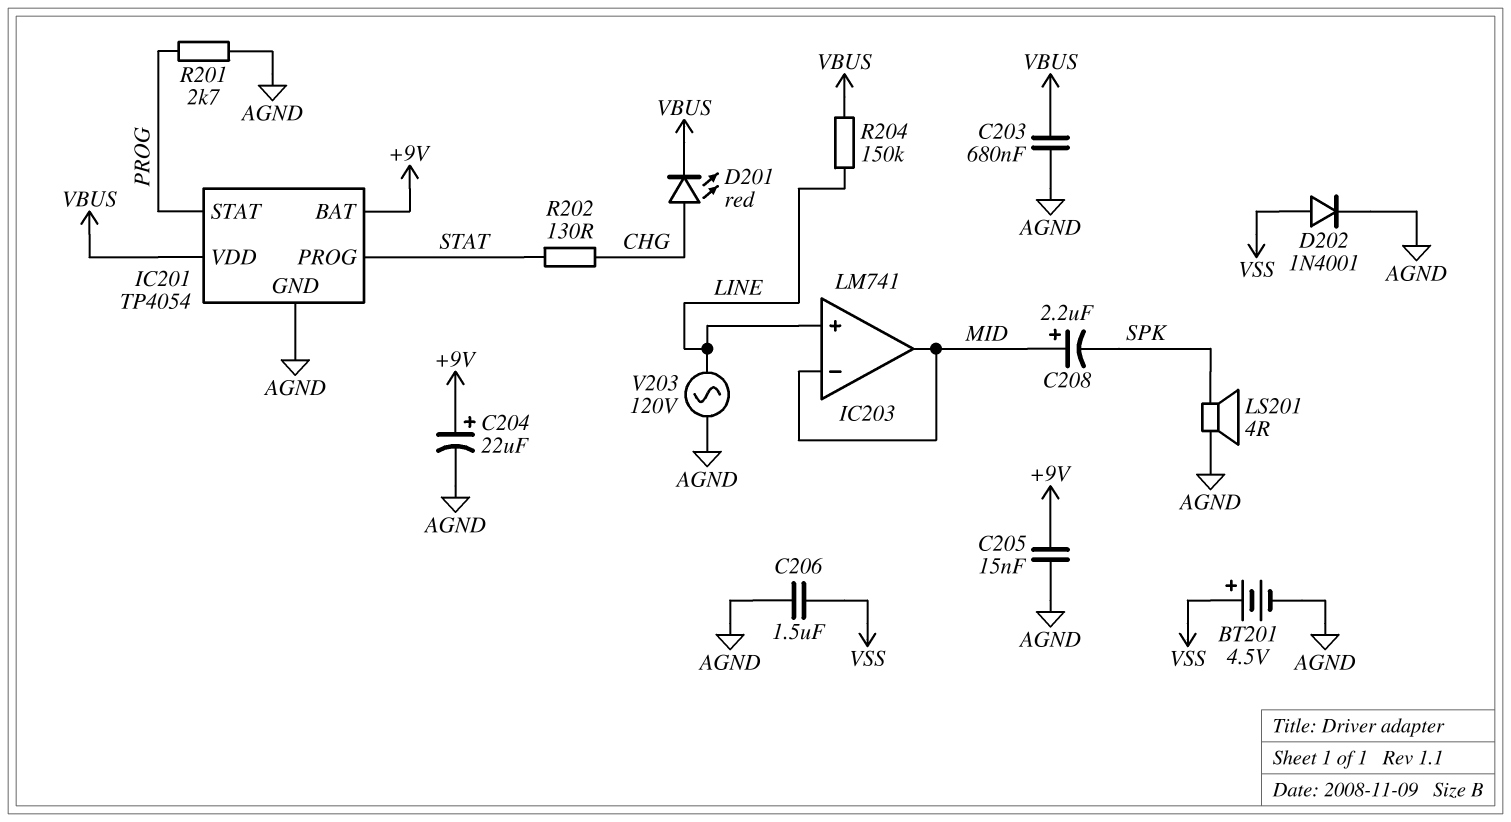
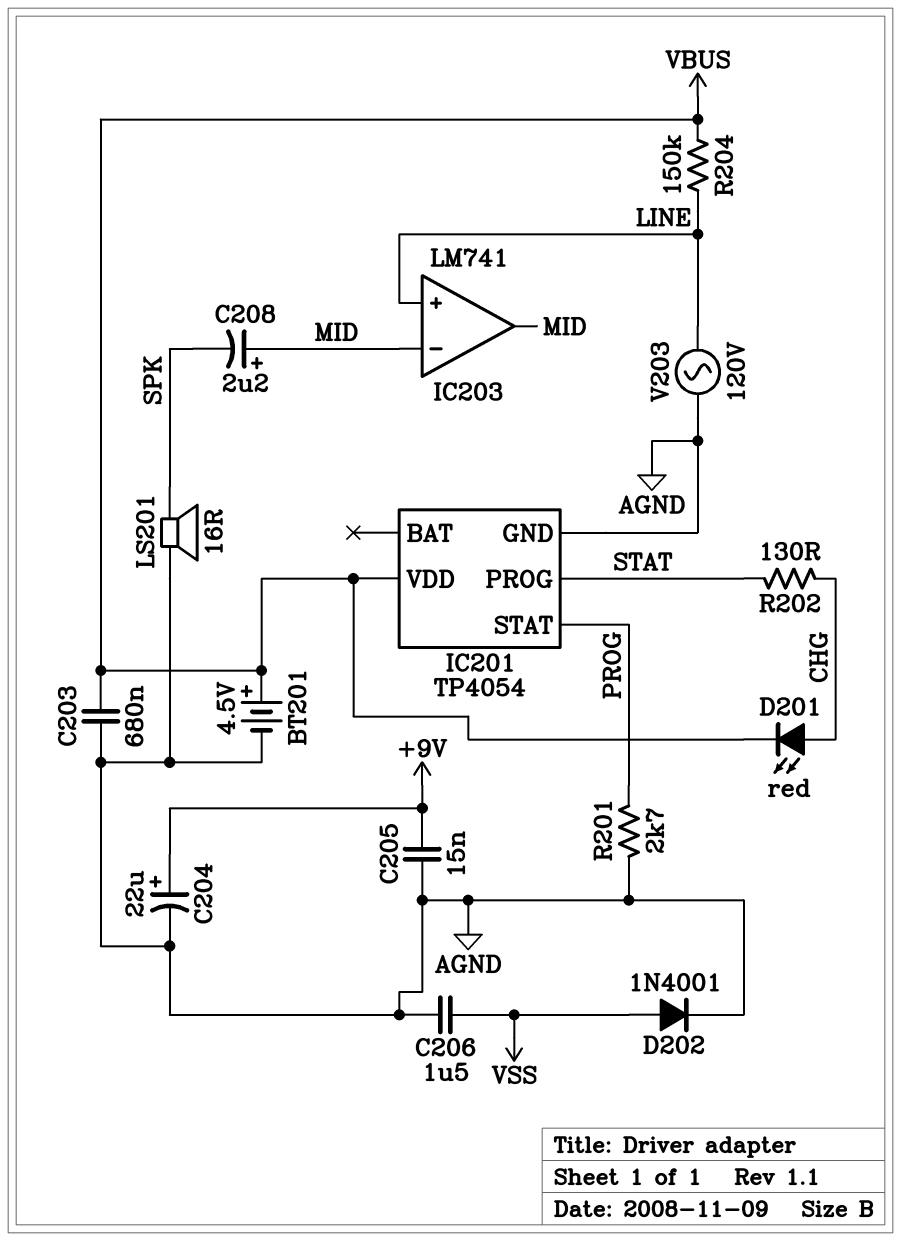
BT201: 4.5V (plus VSS, minus AGND) -> 4.5V (plus VBUS, minus AGND)
IC201 pin BAT: +9V -> none
LS201: speaker 4R (AGND, SPK) -> speaker 16R (AGND, SPK)

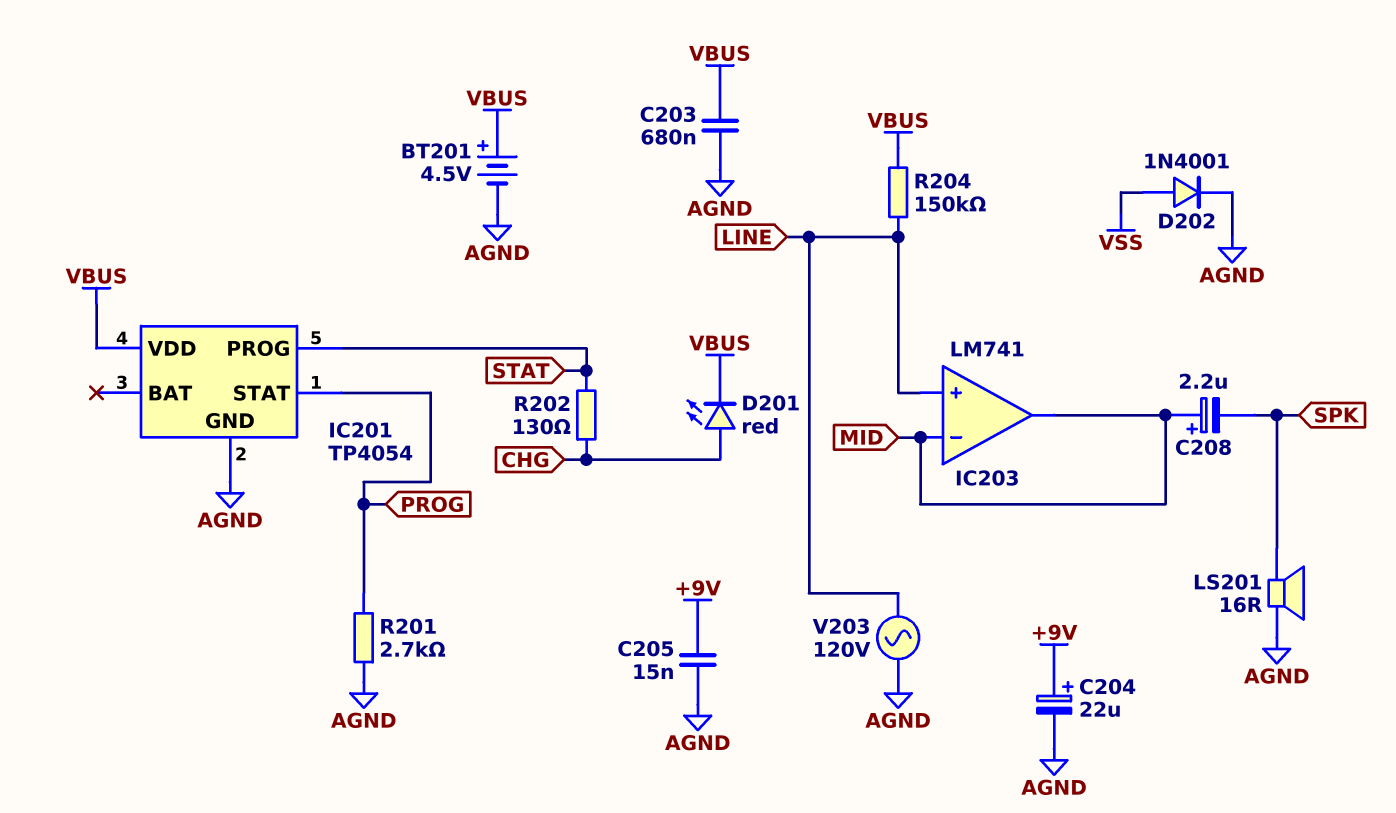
C206: 1.5uF (AGND, VSS) -> none

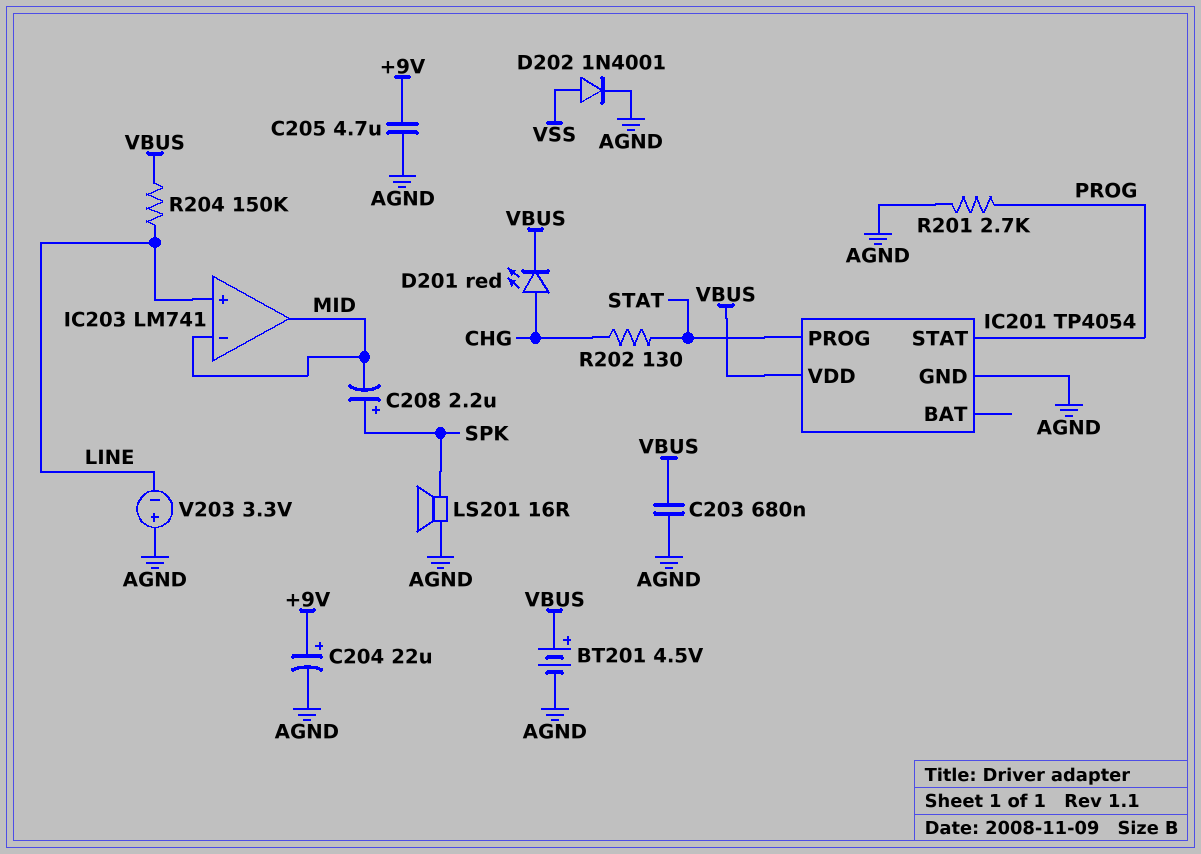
C205: 15nF (+9V, AGND) -> 4.7uF (+9V, AGND)
C208: 2.2uF (plus MID, minus SPK) -> 2.2uF (plus SPK, minus MID)
V203: AC 120V (AGND, LINE) -> 3.3V (plus AGND, minus LINE)

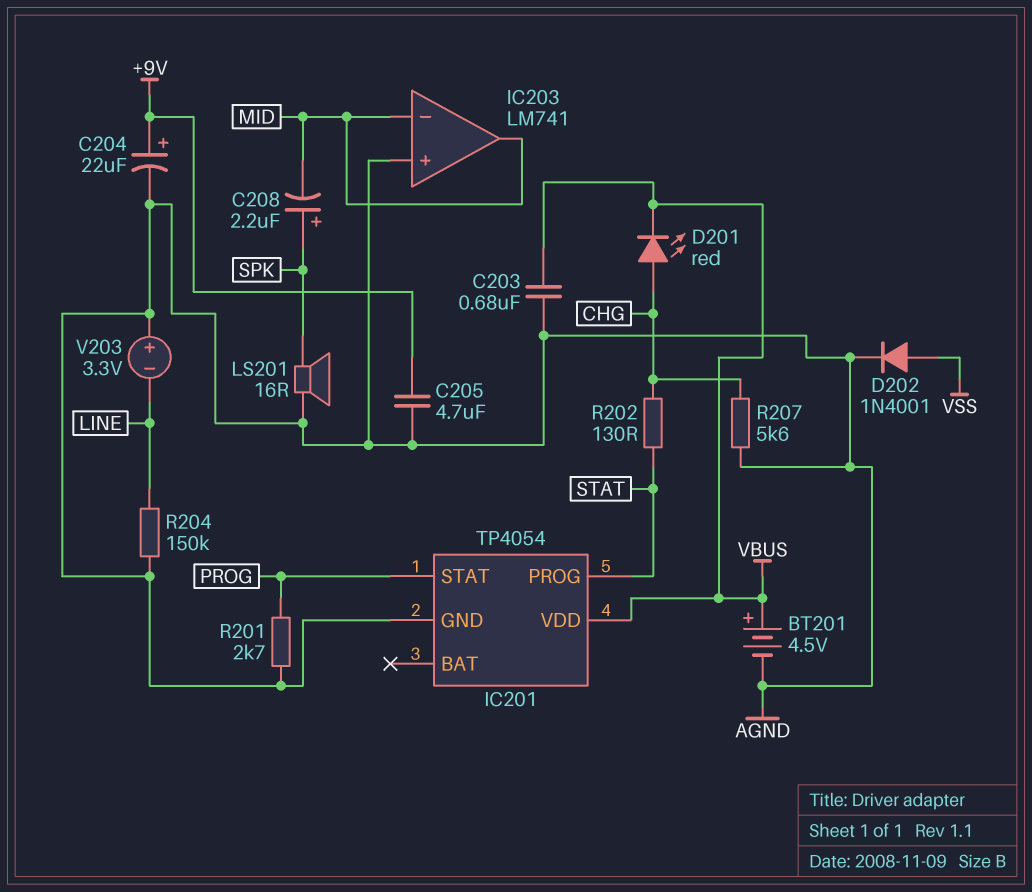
IC203 pin in+: LINE -> AGND
R204: 150k (LINE, VBUS) -> 150k (AGND, LINE)
R207: none -> 5.6k (AGND, CHG)

